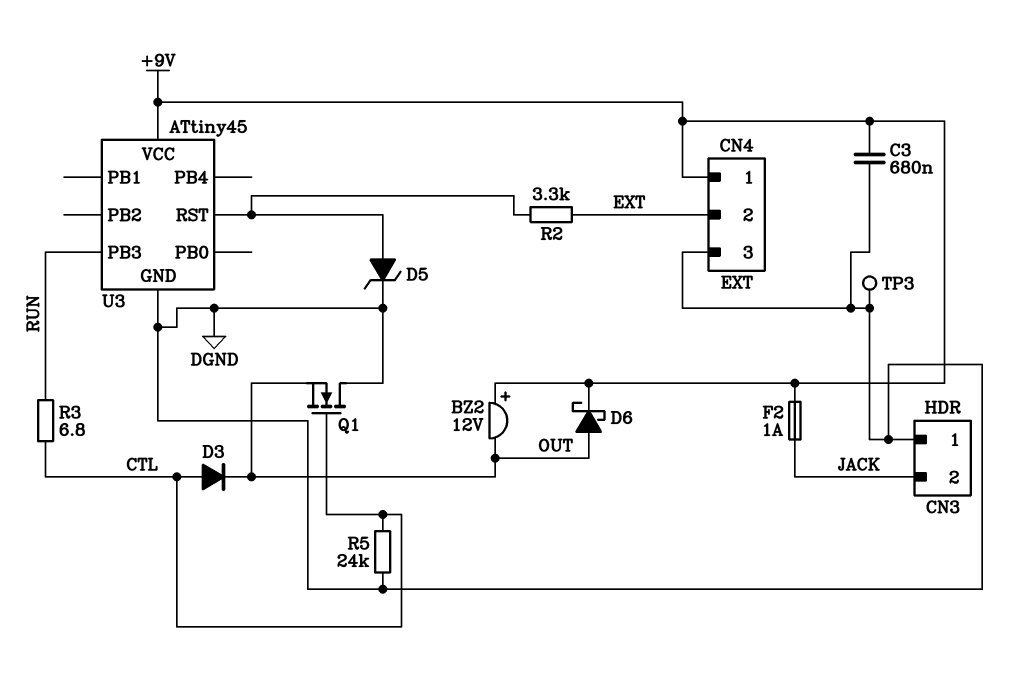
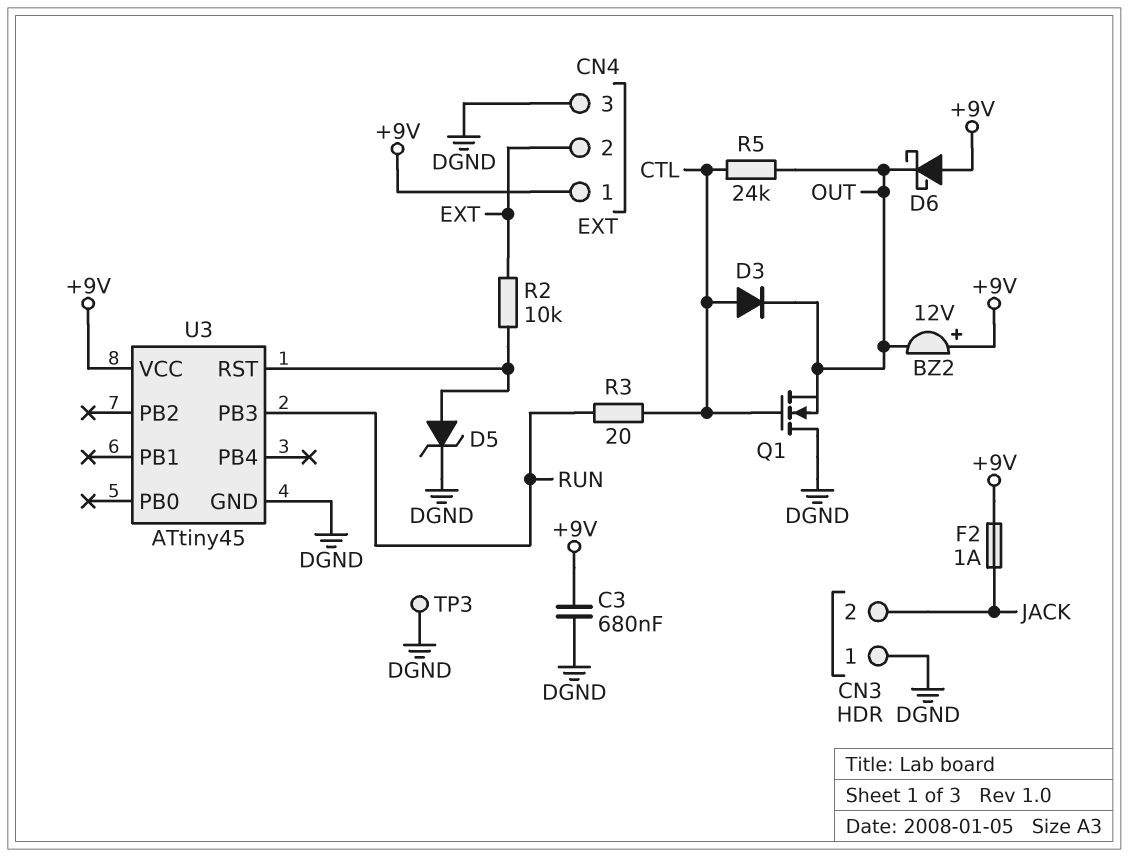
D6: schottky (A OUT, K +9V) -> schottky (A +9V, K OUT)
R2: 3.3k (EXT, U3/RST) -> 10k (EXT, U3/RST)
R3: 6.8 (CTL, RUN) -> 20 (CTL, RUN)
R5: 24k (CTL, DGND) -> 24k (CTL, OUT)

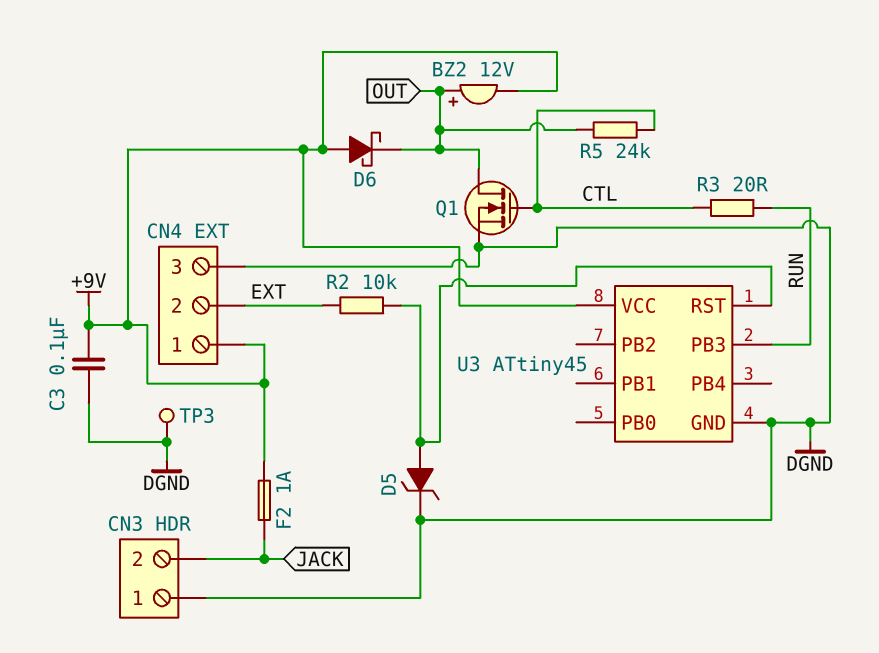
BZ2: buzzer 12V (plus +9V, minus OUT) -> buzzer 12V (plus OUT, minus +9V)
C3: 680nF (+9V, DGND) -> 100nF (+9V, DGND)
D3: diode (A CTL, K OUT) -> none
Q1: NMOS (G CTL, D DGND, S OUT) -> NMOS (G CTL, D OUT, S DGND)

